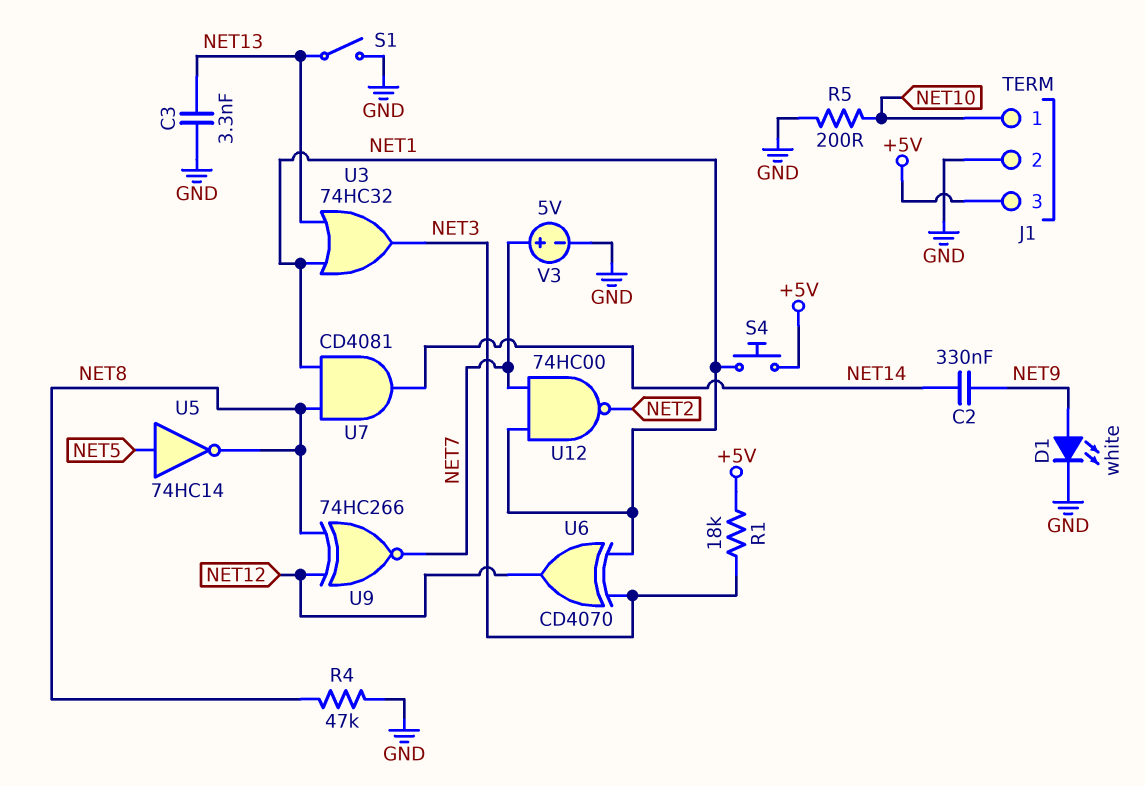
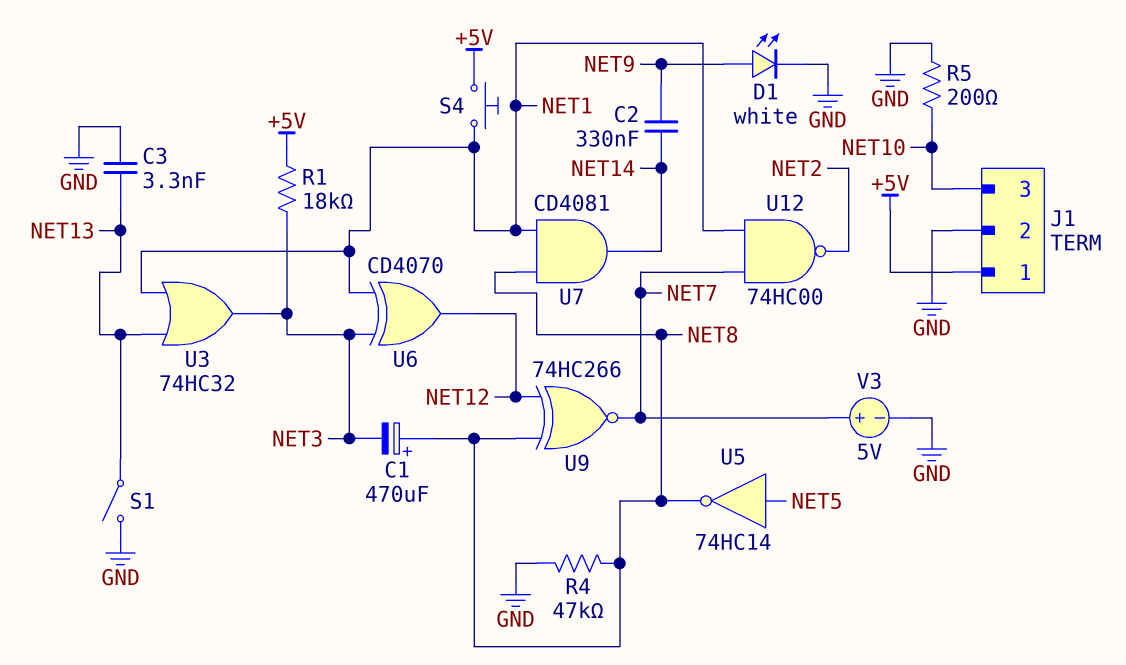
C1: none -> 470uF (plus NET8, minus NET3)
J1 pin 1: NET10 -> +5V
J1 pin 3: +5V -> NET10

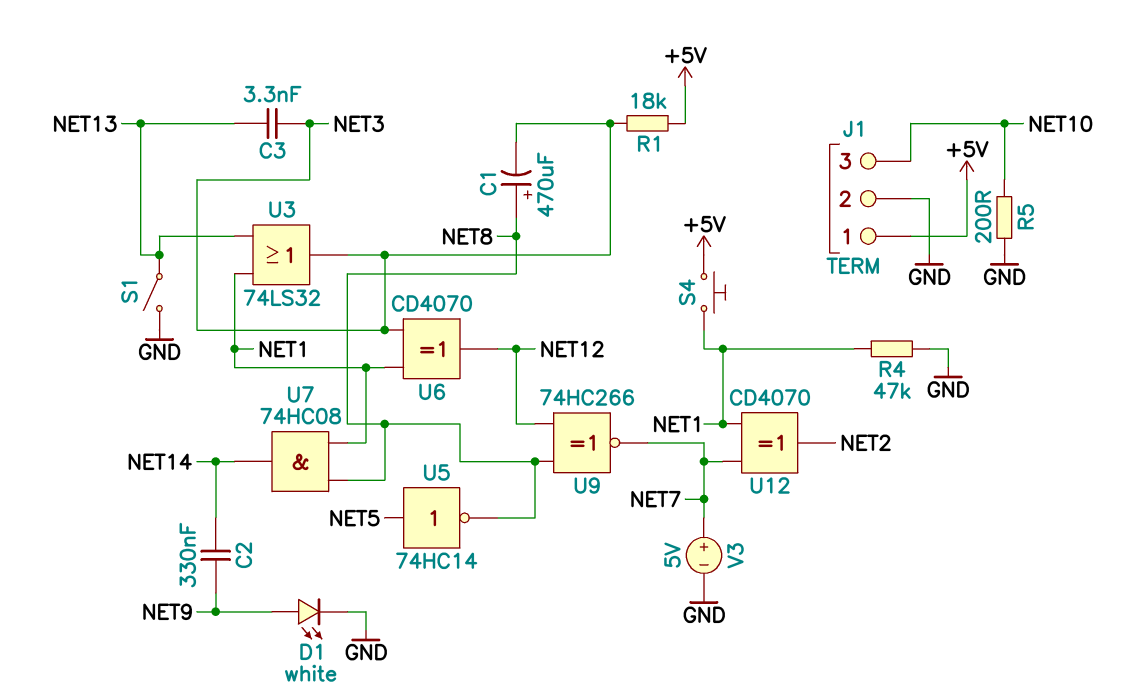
C3: 3.3nF (GND, NET13) -> 3.3nF (NET3, NET13)
R4: 47k (GND, NET8) -> 47k (GND, NET1)
U3: OR 74HC32 (in NET1, in NET13, out NET3) -> OR 74LS32 (in NET1, in NET13, out NET3)
U7: AND CD4081 (in NET1, in NET8, out NET14) -> AND 74HC08 (in NET1, in NET8, out NET14)
U12: NAND 74HC00 (in NET1, in NET7, out NET2) -> XOR CD4070 (in NET1, in NET7, out NET2)

